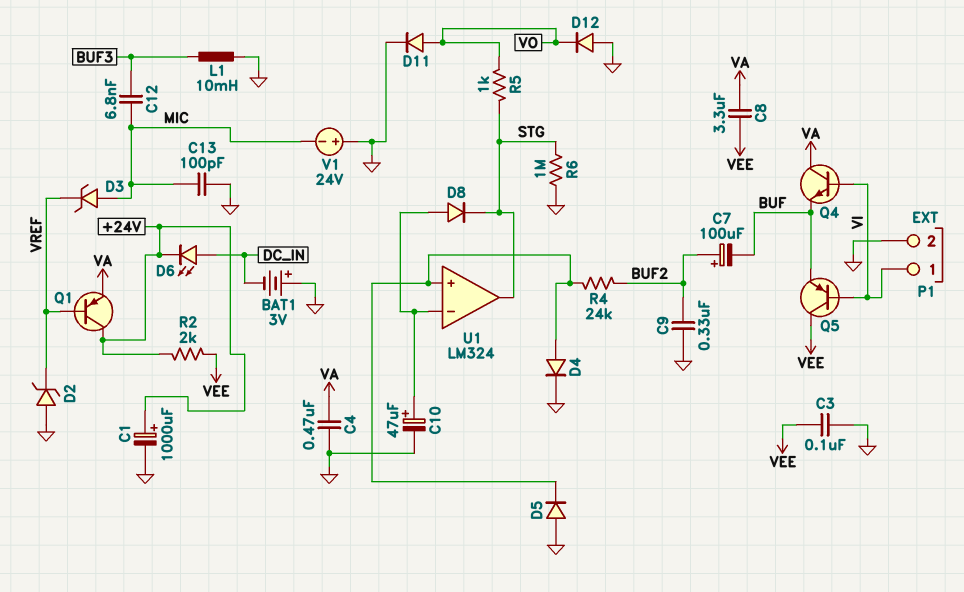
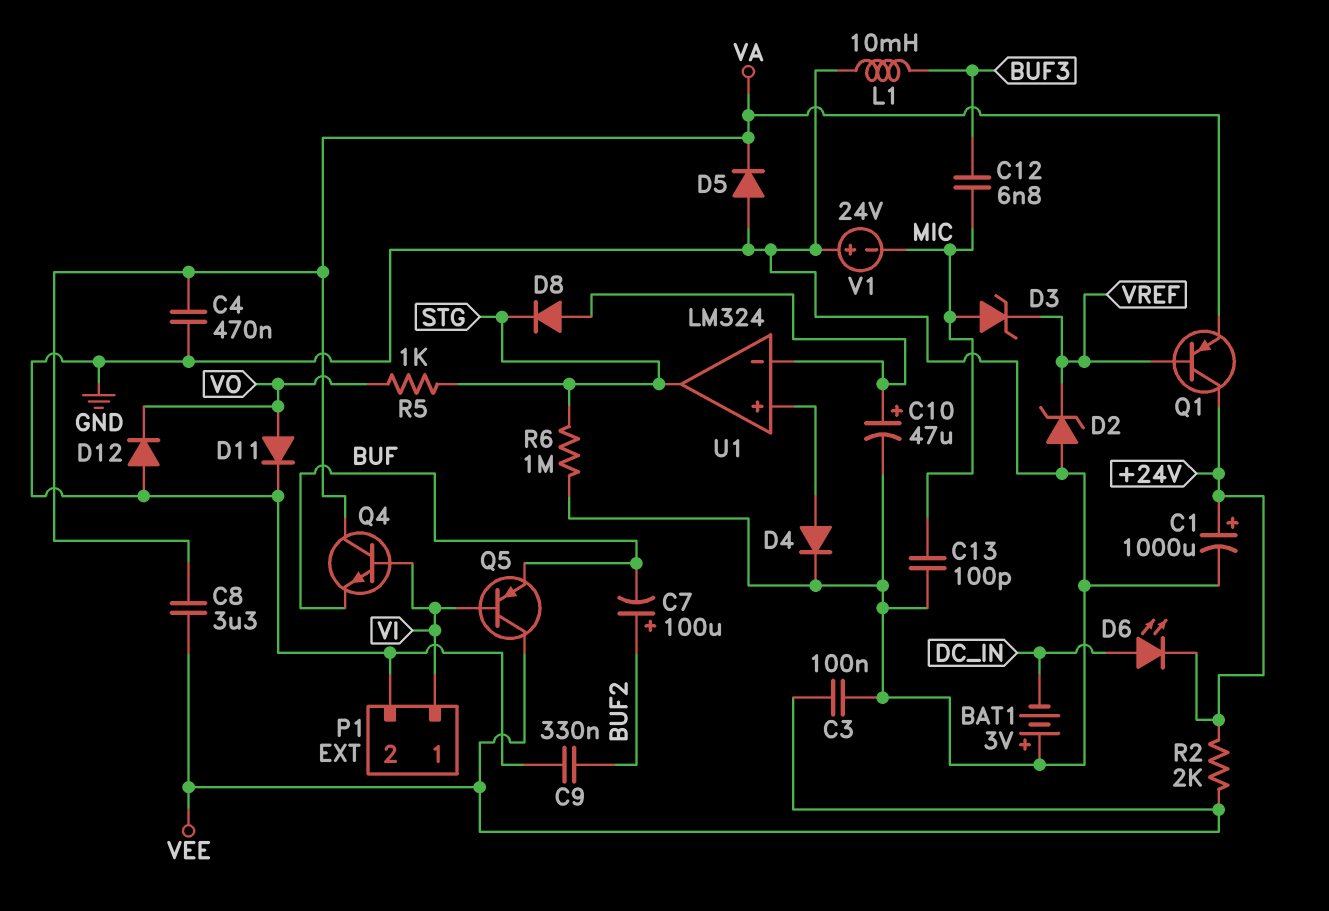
D5: diode (A GND, K U1/in+) -> diode (A GND, K VA)
R4: 24k (BUF2, U1/in+) -> none

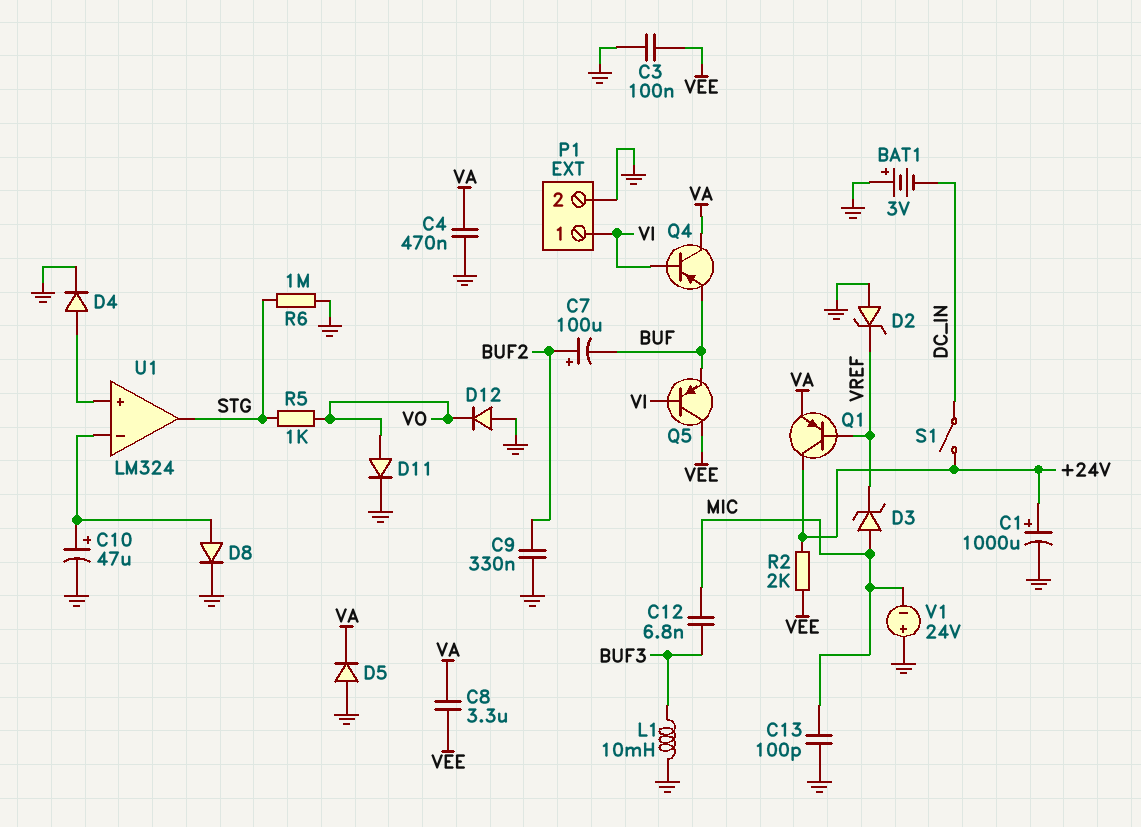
D6: LED (A DC_IN, K +24V) -> none
D8: diode (A U1/in-, K STG) -> diode (A U1/in-, K GND)
Q4: NPN (B VI, C VA, E BUF) -> PNP (B VI, C VA, E BUF)
S1: none -> switch (+24V, DC_IN)

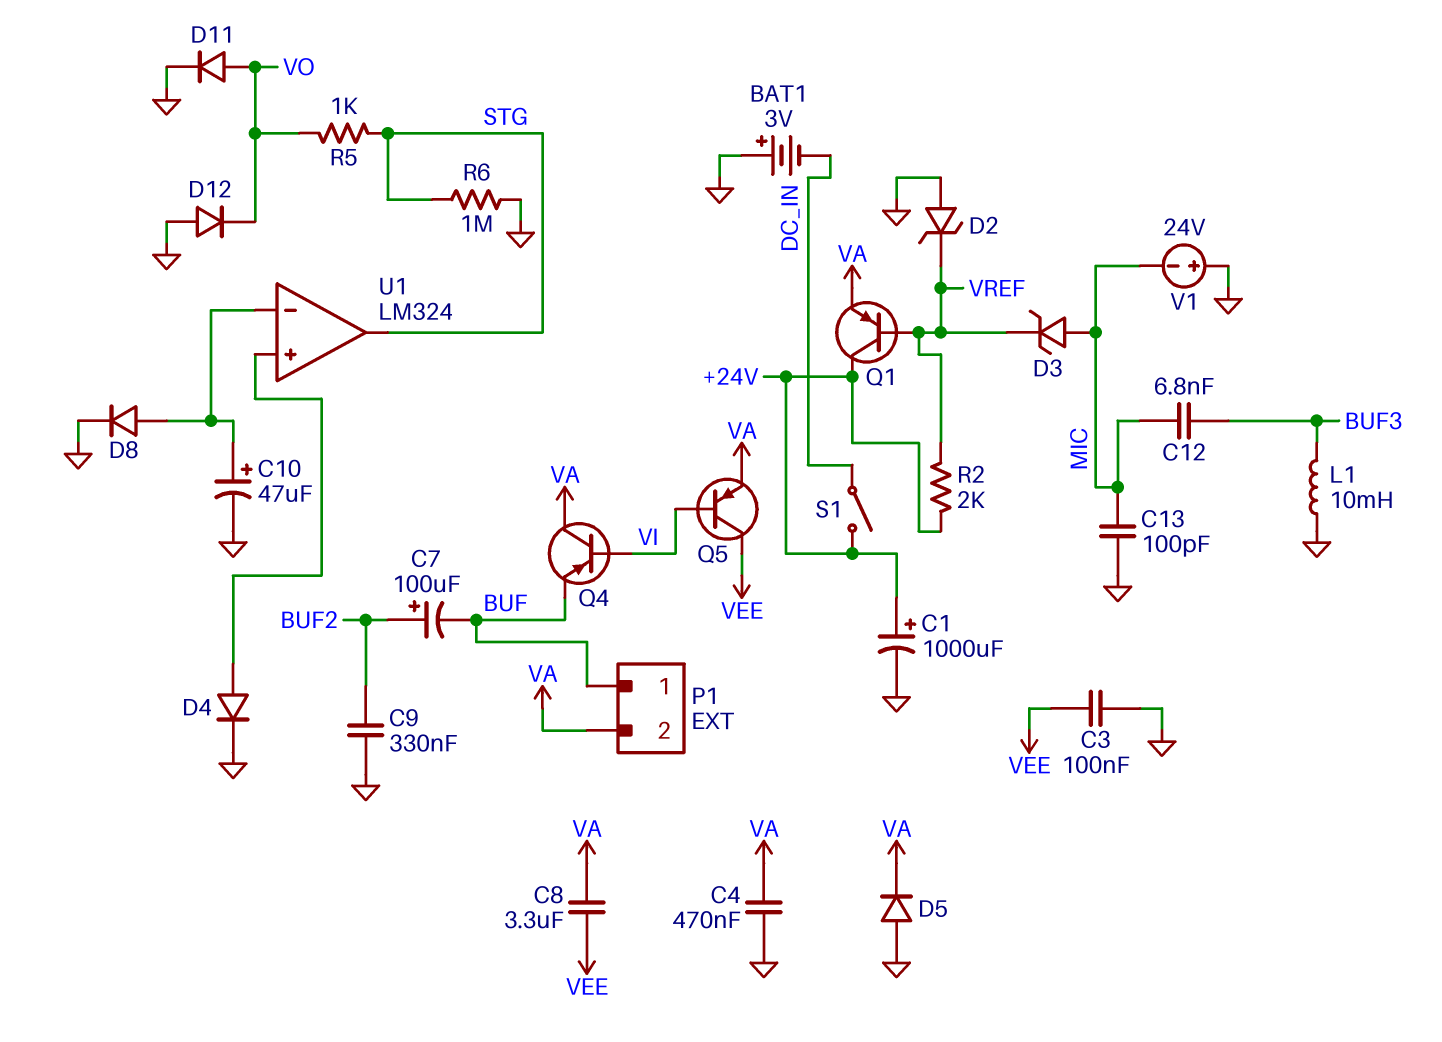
P1 pin 1: VI -> BUF
P1 pin 2: GND -> VA
Q5: PNP (B VI, C VEE, E BUF) -> PNP (B VI, C VEE, E VA)
R2: 2k (+24V, VEE) -> 2k (+24V, VREF)

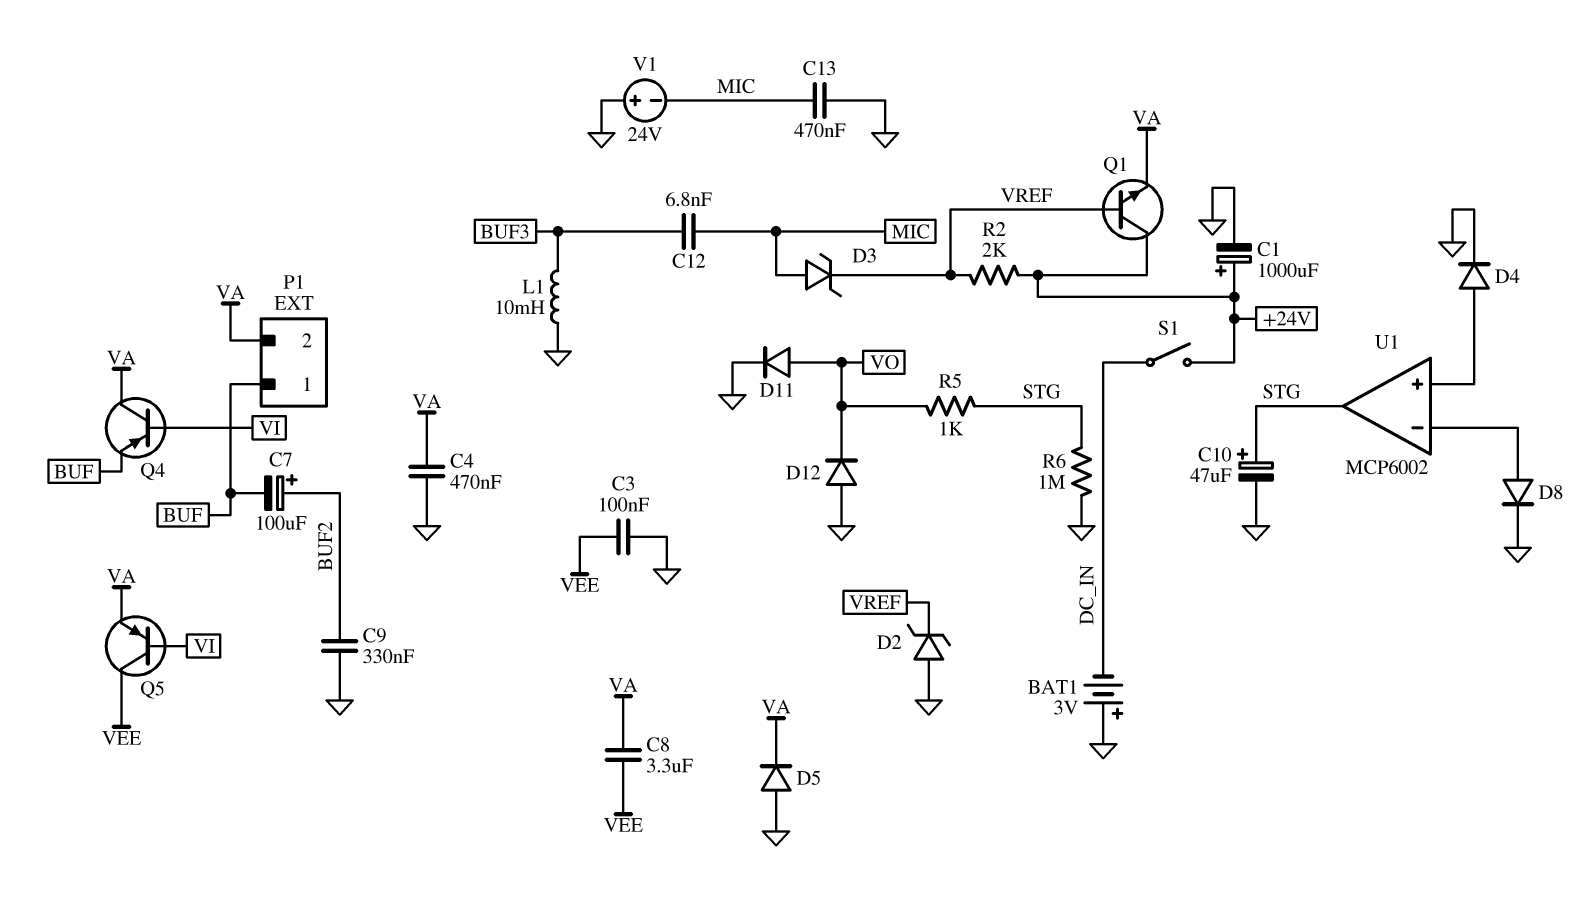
C10: 47uF (plus U1/in-, minus GND) -> 47uF (plus STG, minus GND)
C13: 100pF (GND, MIC) -> 470nF (GND, MIC)
Q1: PNP (B VREF, C +24V, E VA) -> NPN (B VREF, C +24V, E VA)
U1: LM324 -> MCP6002

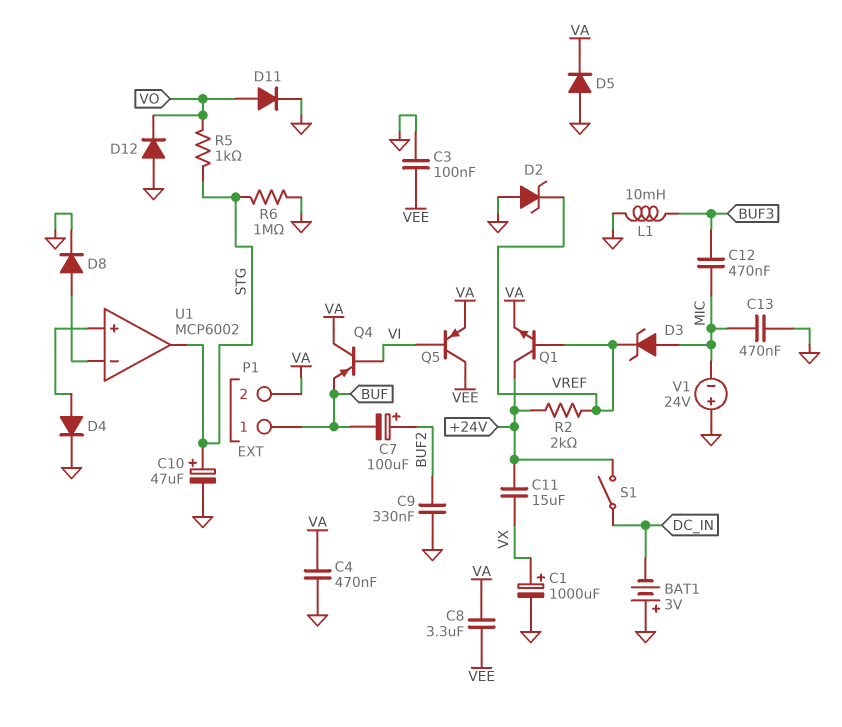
C1: 1000uF (plus +24V, minus GND) -> 1000uF (plus VX, minus GND)
C11: none -> 15uF (+24V, VX)
C12: 6.8nF (BUF3, MIC) -> 470nF (BUF3, MIC)

